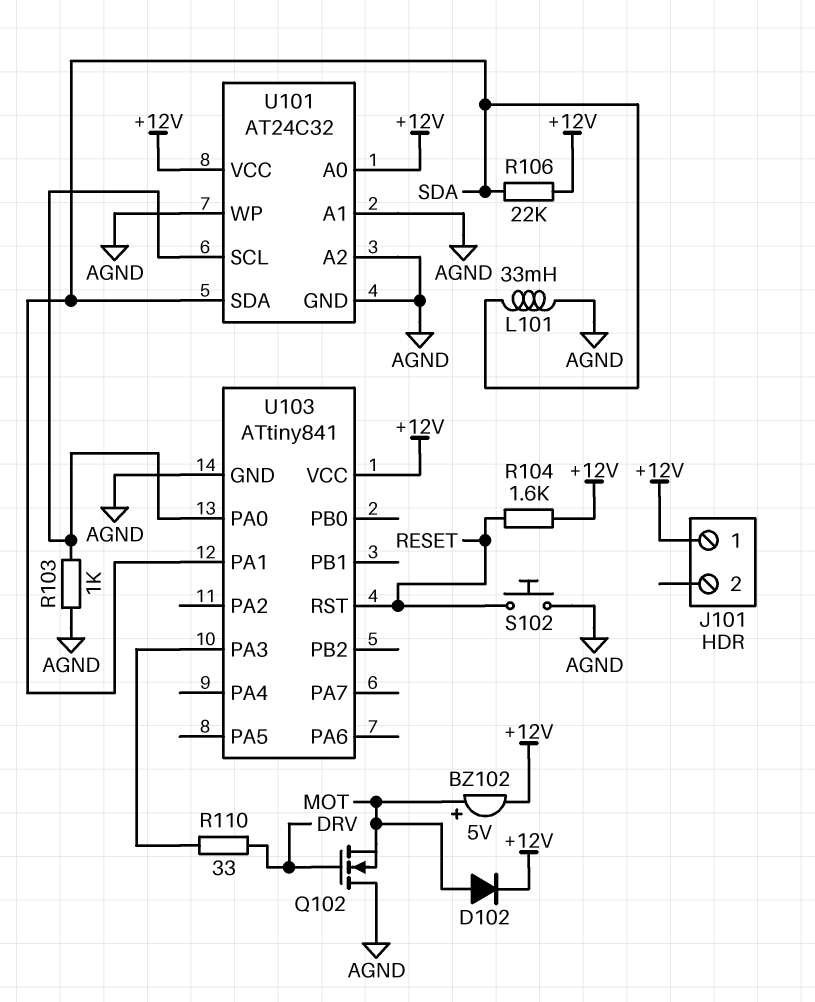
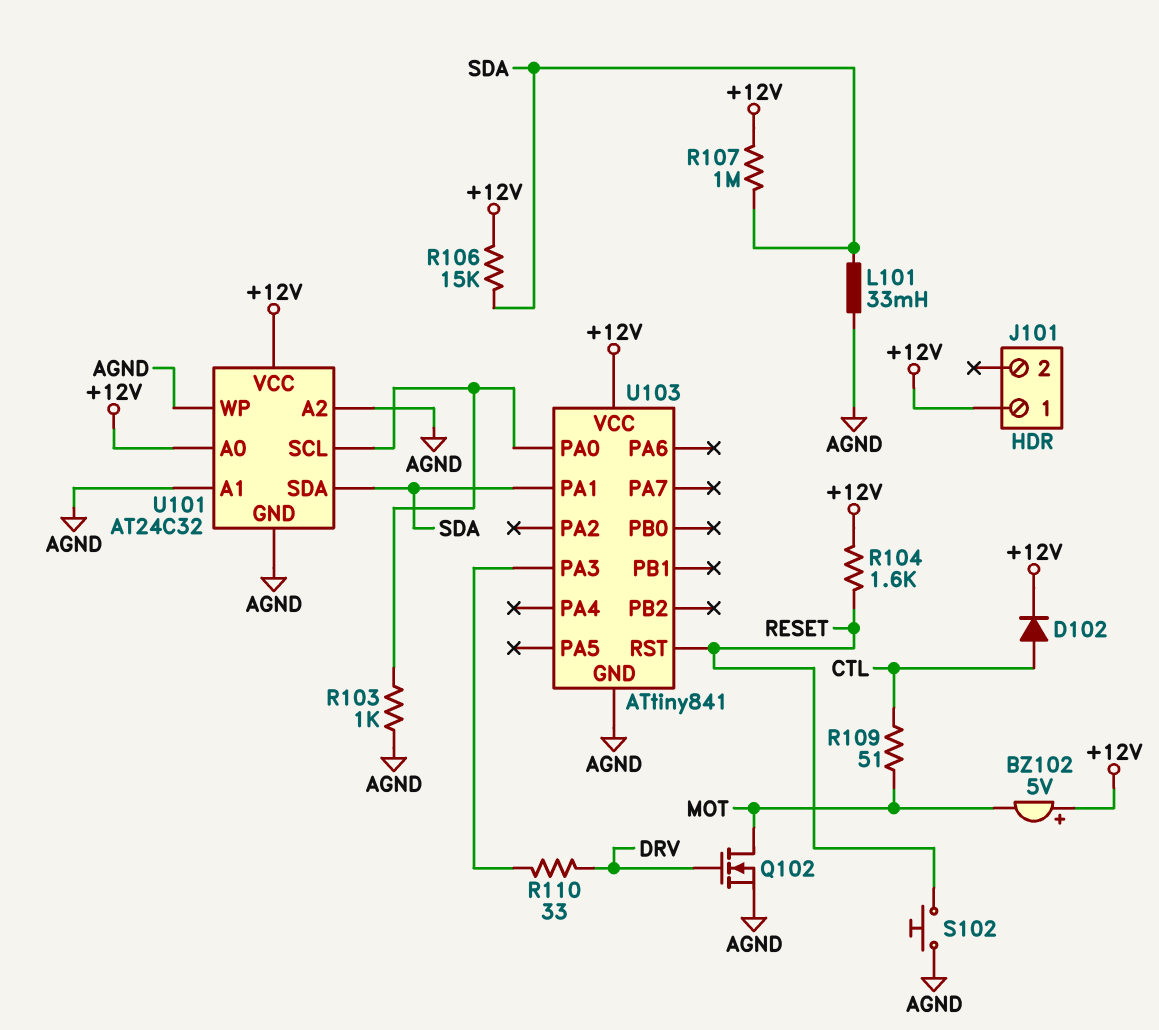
BZ102: buzzer 5V (plus MOT, minus +12V) -> buzzer 5V (plus +12V, minus MOT)
D102: diode (A MOT, K +12V) -> diode (A CTL, K +12V)
Q102: NMOS (G DRV, D AGND, S MOT) -> NMOS (G DRV, D MOT, S AGND)
R106: 22k (+12V, SDA) -> 15k (+12V, SDA)
R107: none -> 1M (+12V, SDA)
R109: none -> 51 (CTL, MOT)

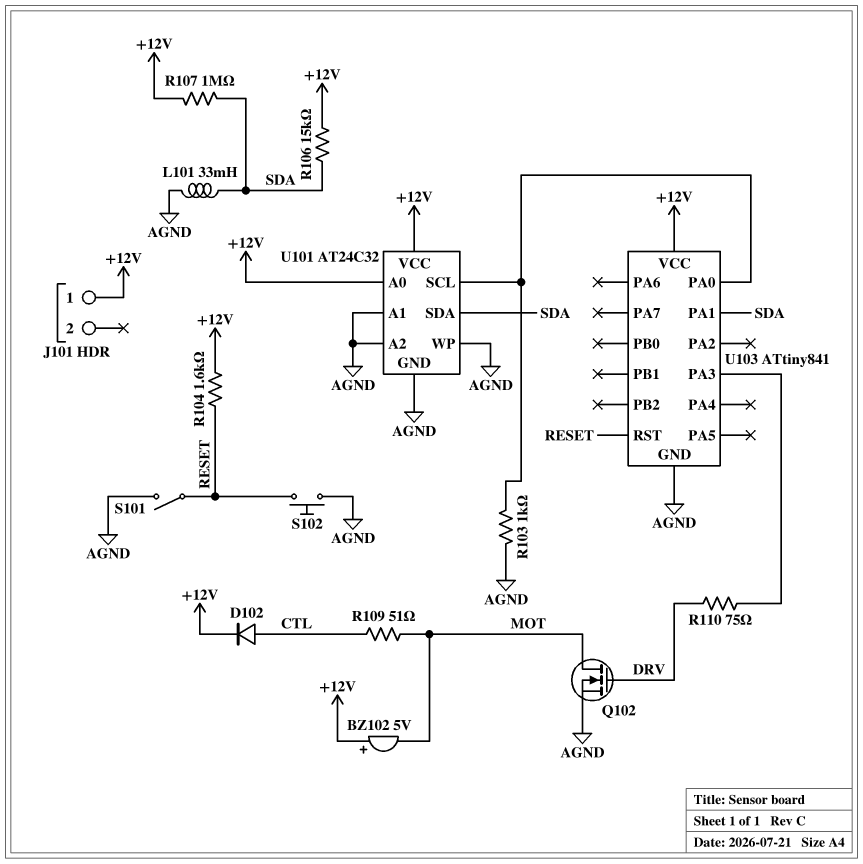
R110: 33 (DRV, U103/PA3) -> 75 (DRV, U103/PA3)
S101: none -> switch (AGND, RESET)

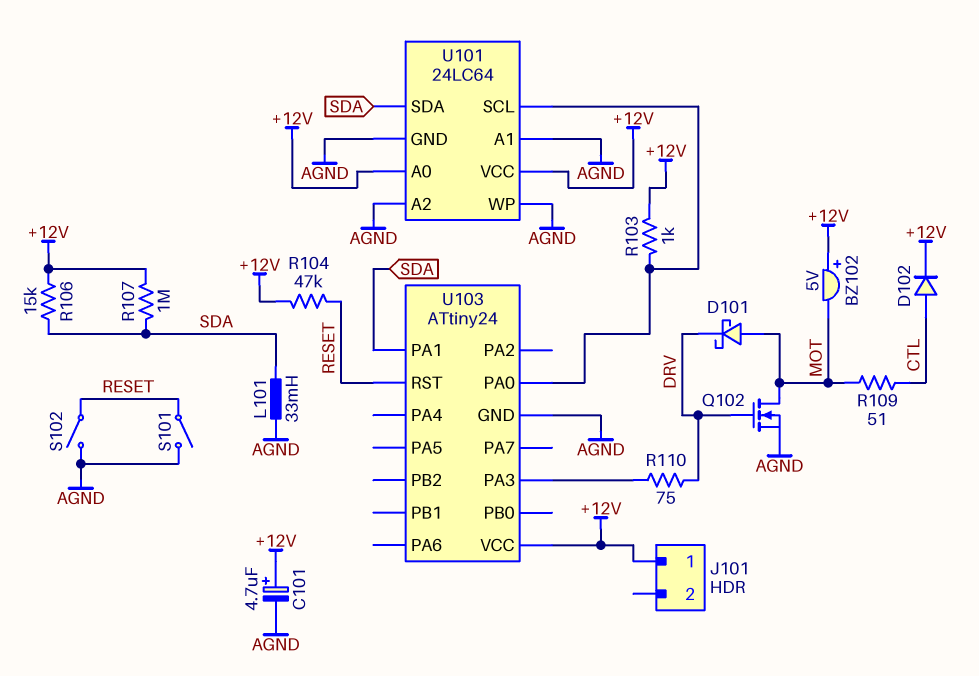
C101: none -> 4.7uF (plus +12V, minus AGND)
D101: none -> schottky (A MOT, K DRV)
R103: 1k (AGND, U101/SCL) -> 1k (+12V, U101/SCL)
R104: 1.6k (+12V, RESET) -> 47k (+12V, RESET)
S102: button (AGND, RESET) -> switch (AGND, RESET)
U101: AT24C32 -> 24LC64
U103: ATtiny841 -> ATtiny24

